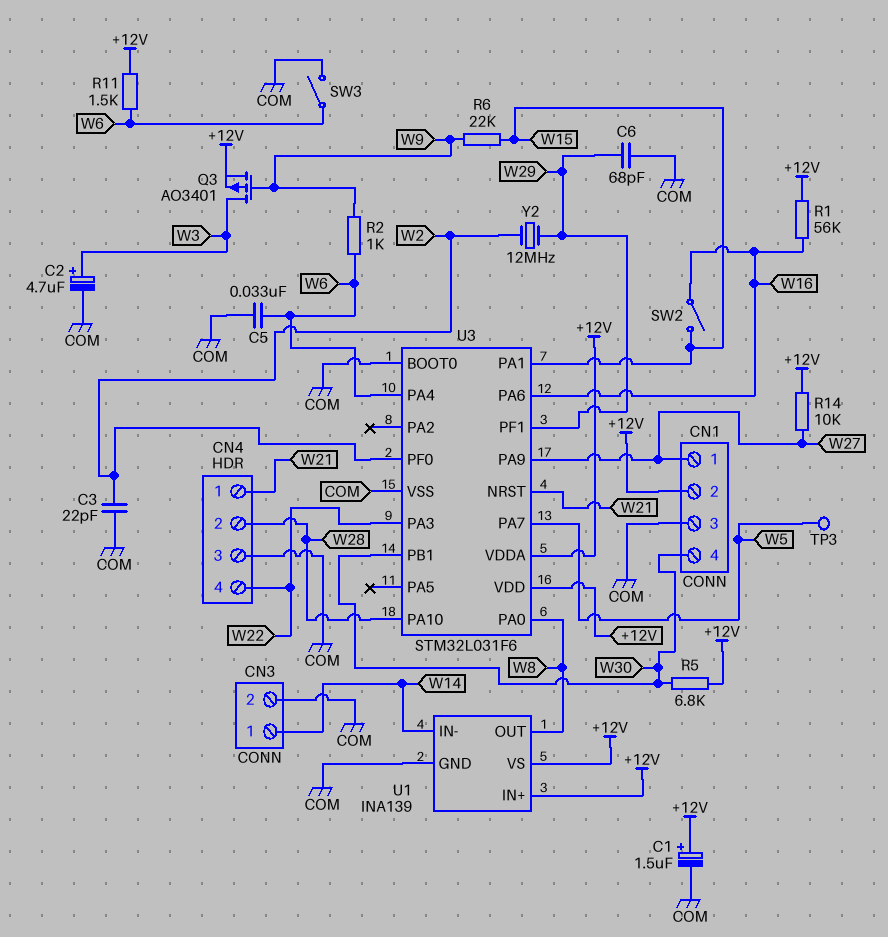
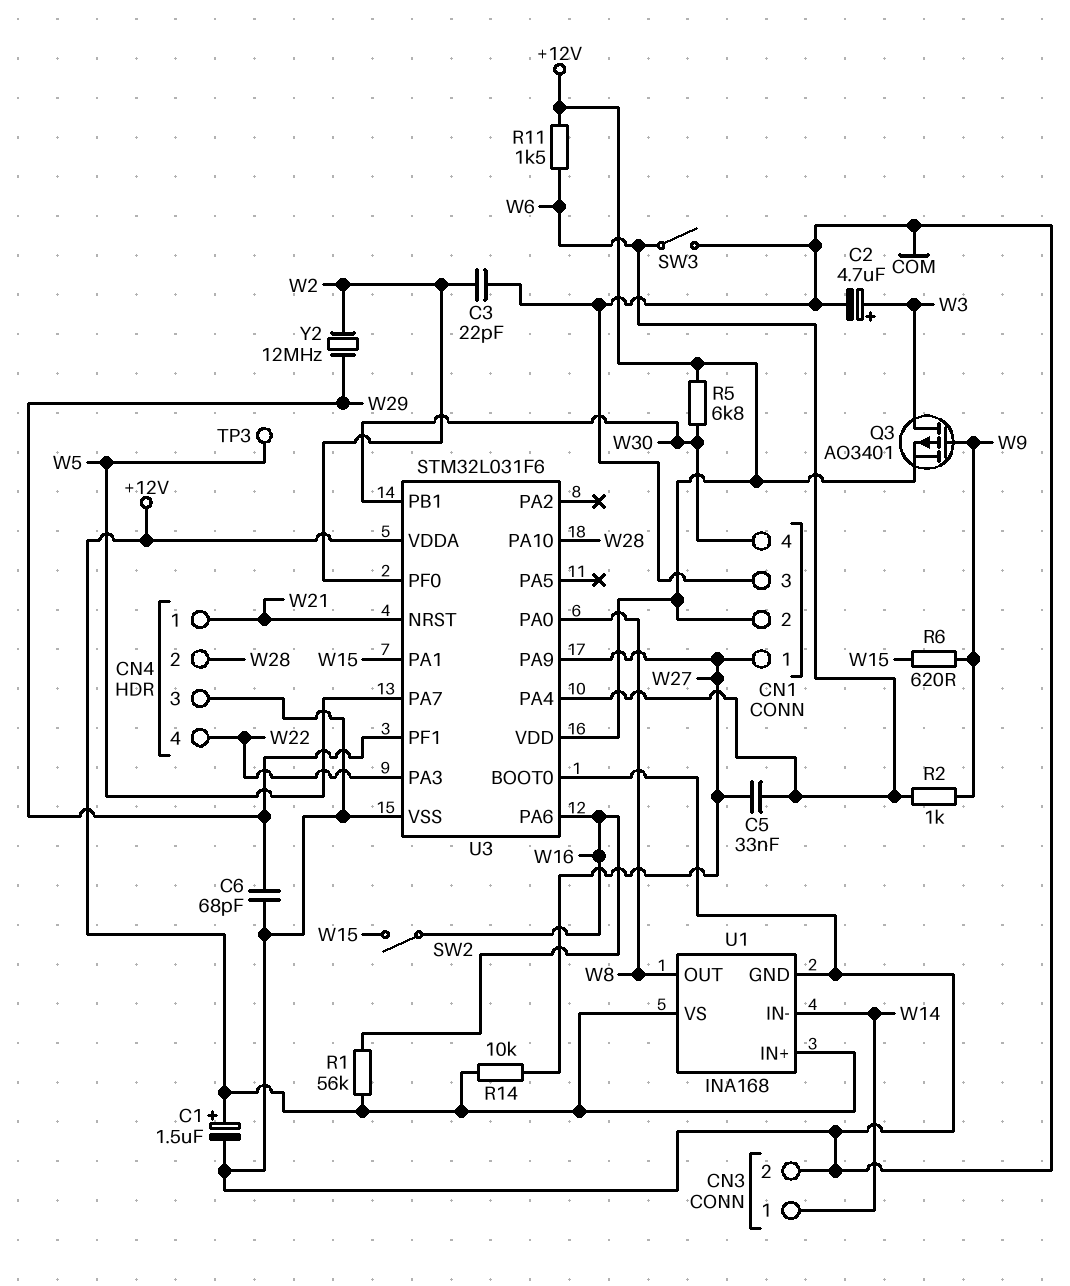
C5: 33nF (COM, W6) -> 33nF (W6, W27)
R6: 22k (W9, W15) -> 620 (W9, W15)
U1: INA139 -> INA168

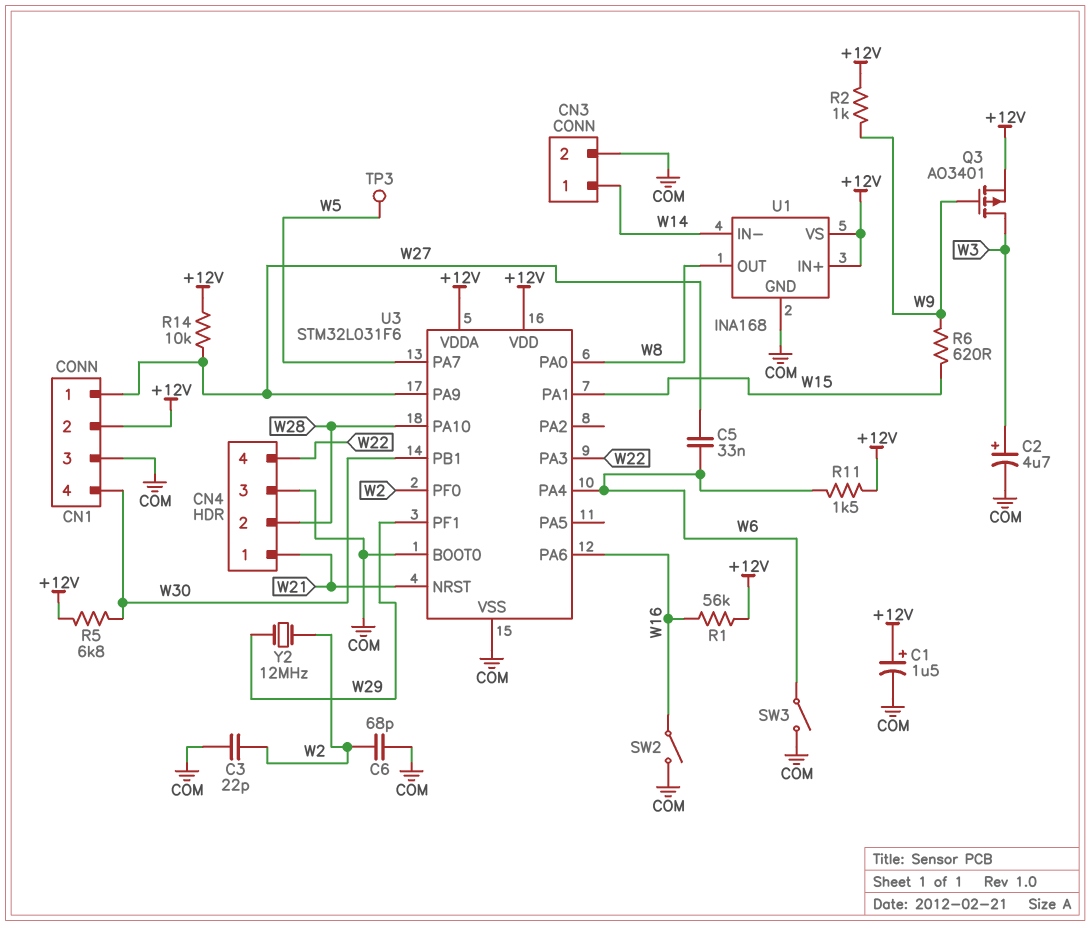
C6: 68pF (COM, W29) -> 68pF (COM, W2)
R2: 1k (W6, W9) -> 1k (+12V, W9)
SW2: switch (W15, W16) -> switch (COM, W16)

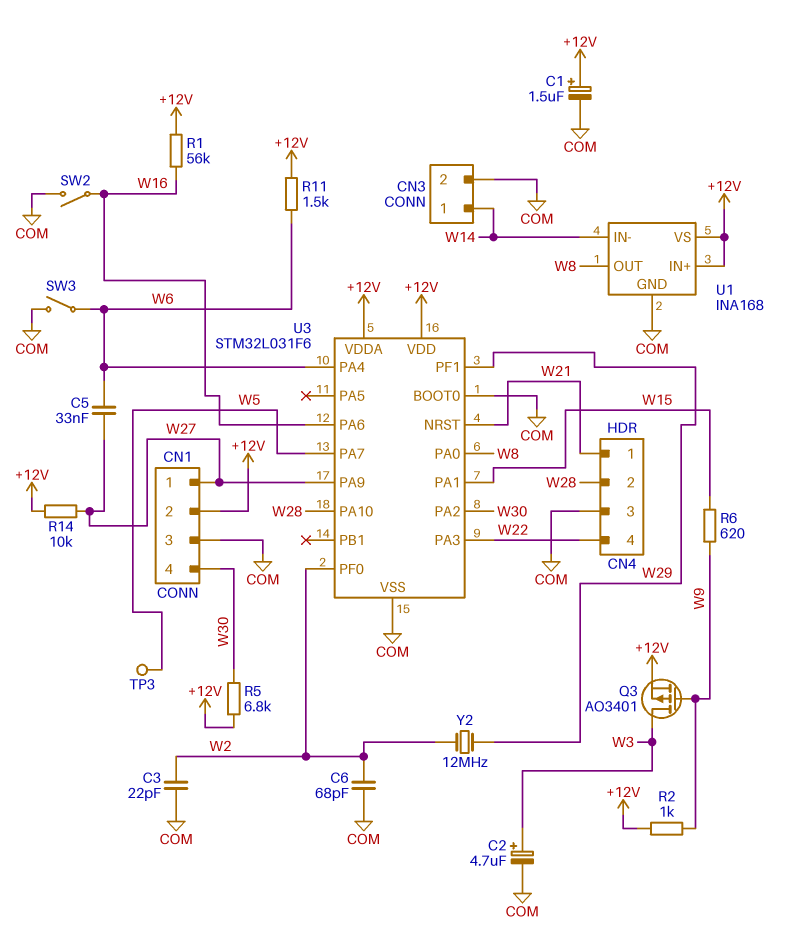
U3 pin PA2: none -> W30
U3 pin PB1: W30 -> none

